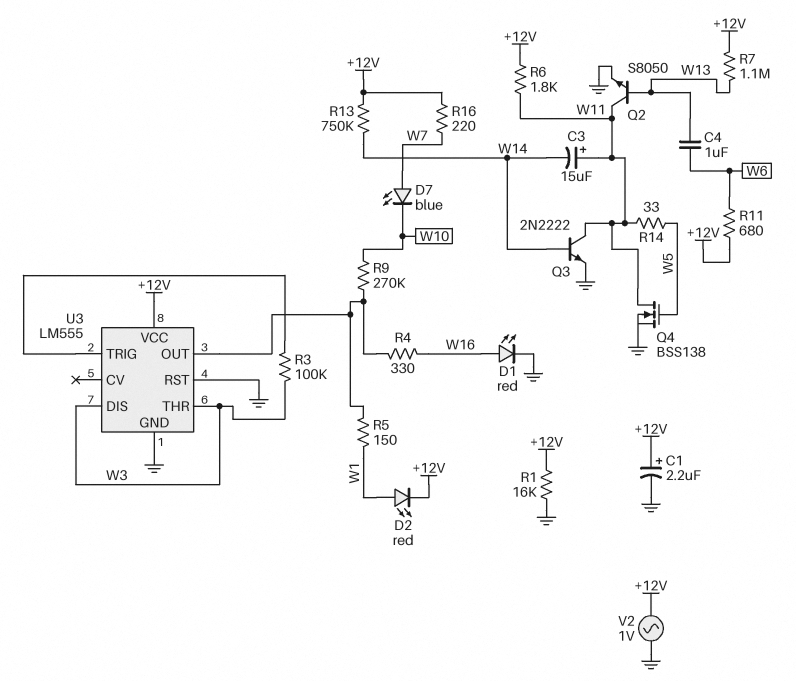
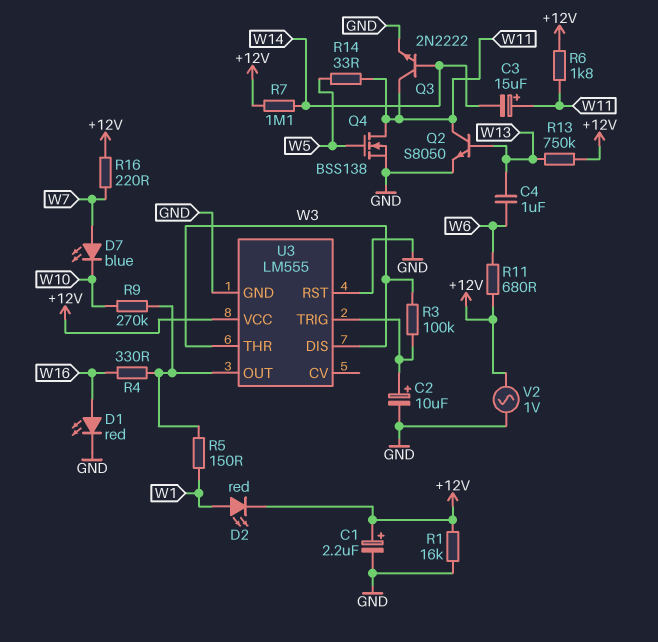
C2: none -> 10uF (plus U3/TRIG, minus GND)
R7: 1.1M (+12V, W13) -> 1.1M (+12V, W14)
R13: 750k (+12V, W14) -> 750k (+12V, W13)

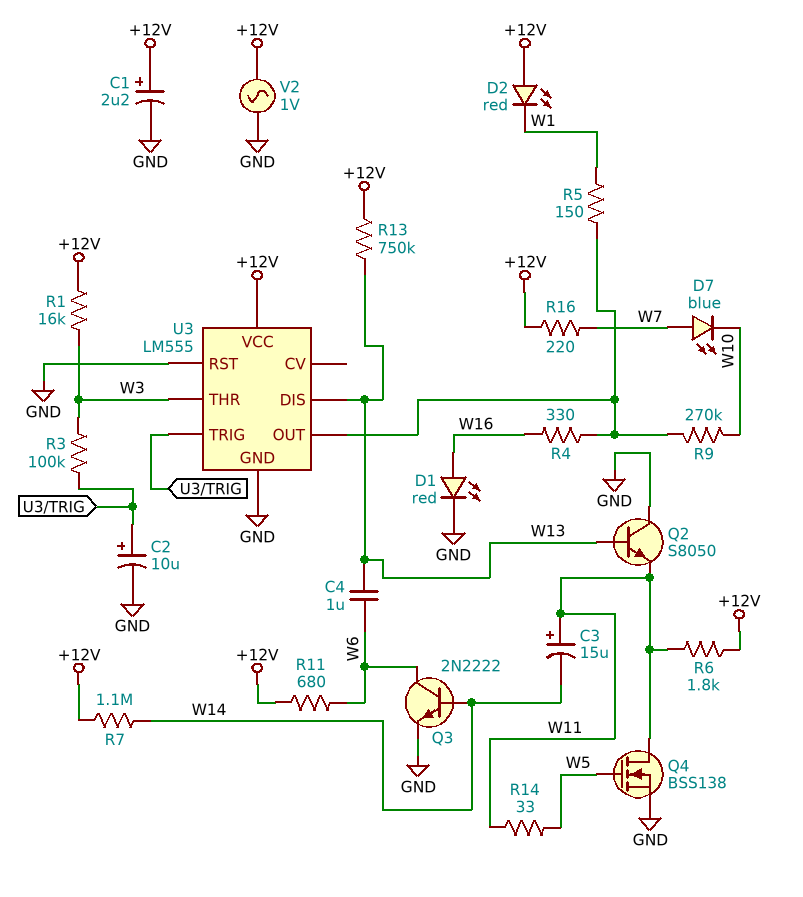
D2: LED red (A W1, K +12V) -> LED red (A +12V, K W1)
Q2: NPN S8050 (B W13, C W11, E GND) -> NPN S8050 (B W13, C GND, E W11)
Q3: NPN 2N2222 (B W14, C W11, E GND) -> NPN 2N2222 (B W14, C W6, E GND)
R1: 16k (+12V, GND) -> 16k (+12V, W3)
U3 pin DIS: W3 -> W13

